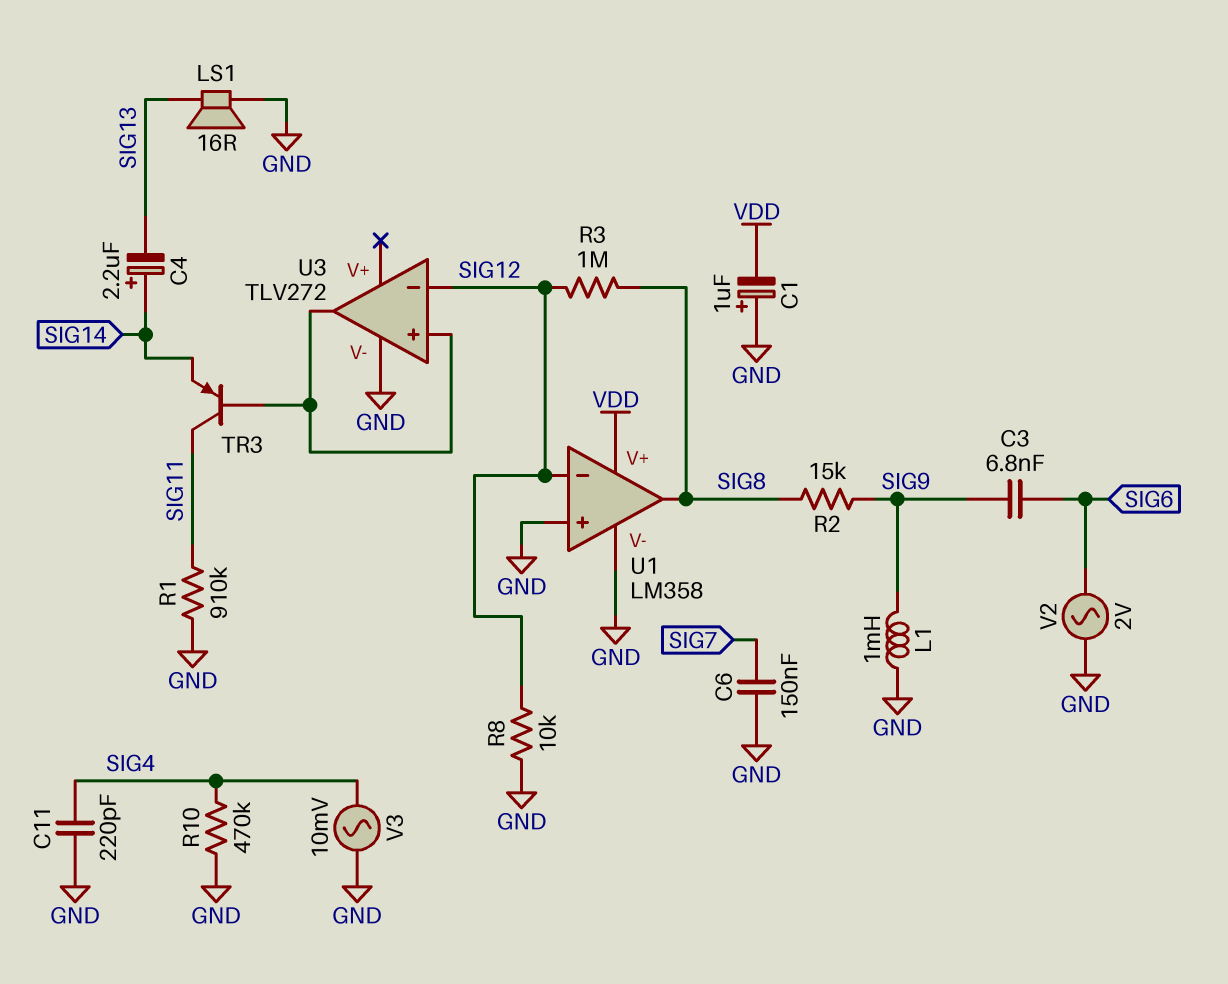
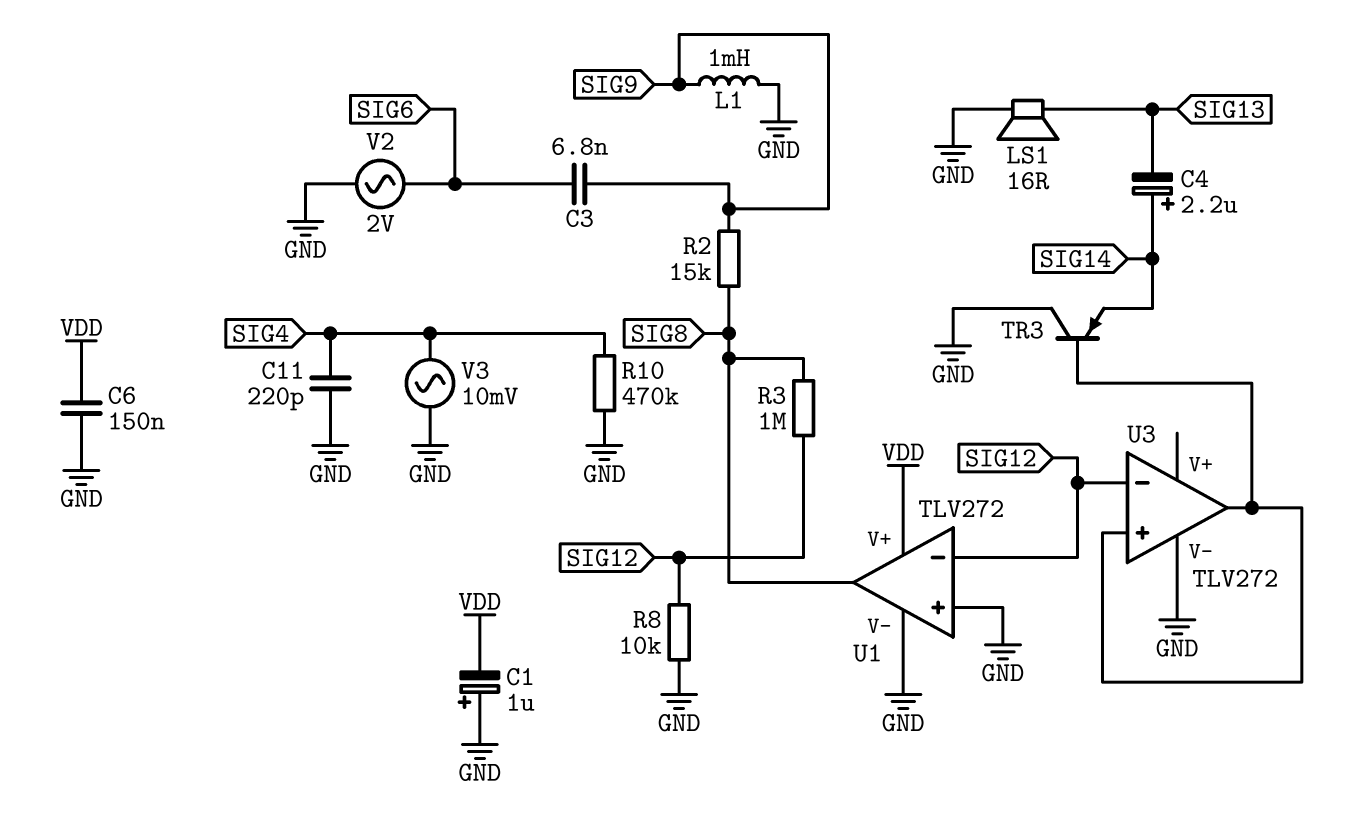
C6: 150nF (GND, SIG7) -> 150nF (GND, VDD)
R1: 910k (GND, SIG11) -> none
TR3: PNP (B U3/in+, C SIG11, E SIG14) -> PNP (B U3/in+, C GND, E SIG14)
U1: LM358 -> TLV272

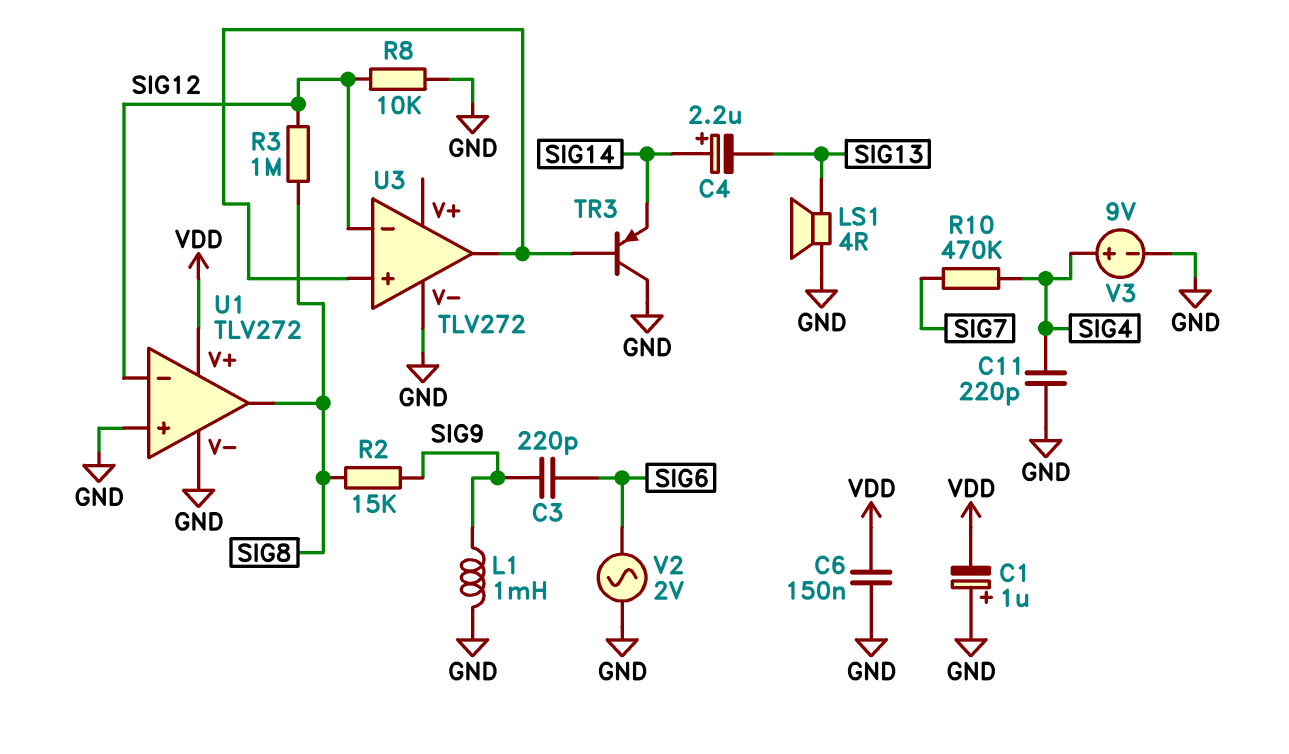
C3: 6.8nF (SIG6, SIG9) -> 220pF (SIG6, SIG9)
LS1: speaker 16R (GND, SIG13) -> speaker 4R (GND, SIG13)
R10: 470k (GND, SIG4) -> 470k (SIG4, SIG7)
V3: AC 10mV (GND, SIG4) -> 9V (plus SIG4, minus GND)

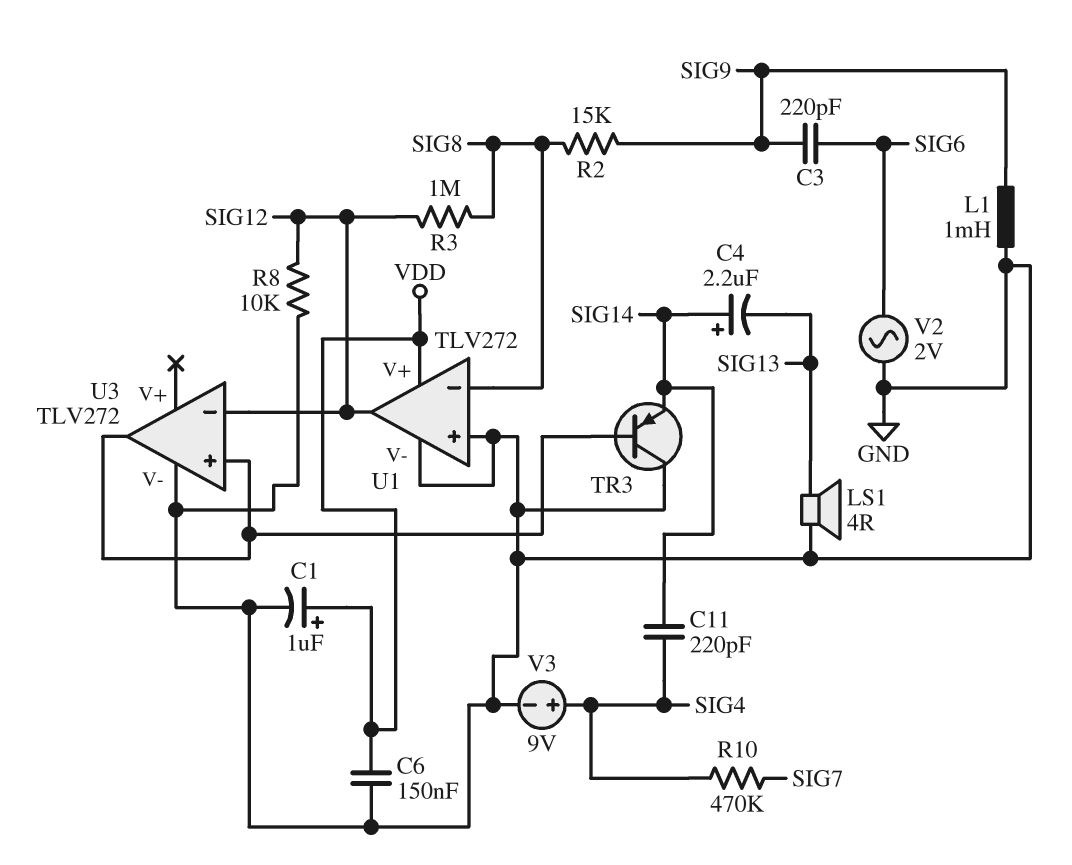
C1: 1uF (plus GND, minus VDD) -> 1uF (plus VDD, minus GND)
C11: 220pF (GND, SIG4) -> 220pF (SIG4, SIG14)
U1 pin in-: SIG12 -> SIG8
U1 pin out: SIG8 -> SIG12

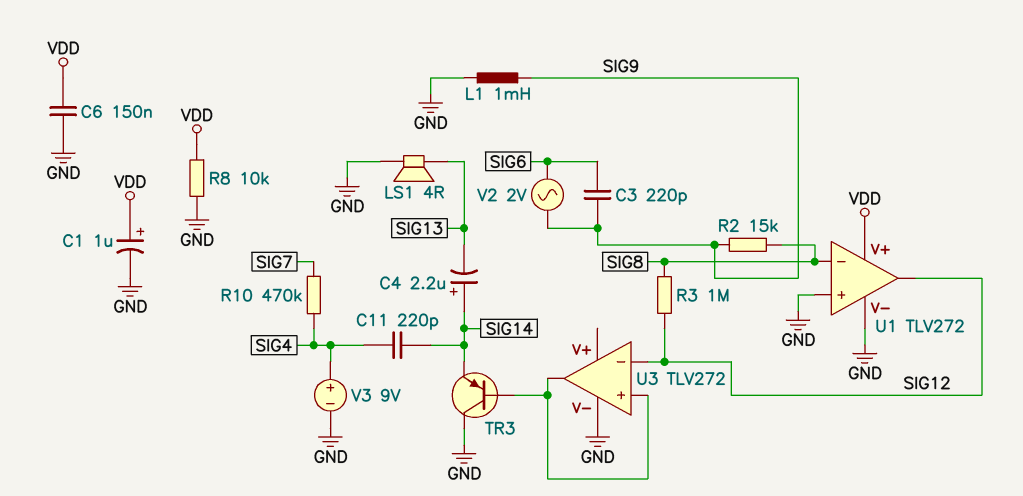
R8: 10k (GND, SIG12) -> 10k (GND, VDD)
V2: AC 2V (GND, SIG6) -> AC 2V (SIG6, SIG9)

